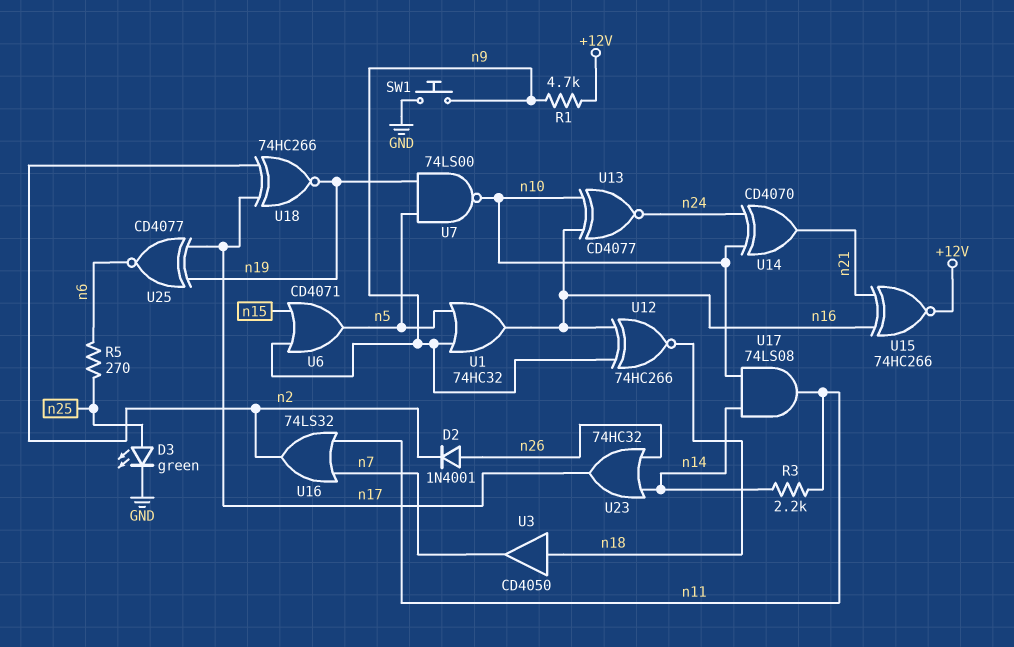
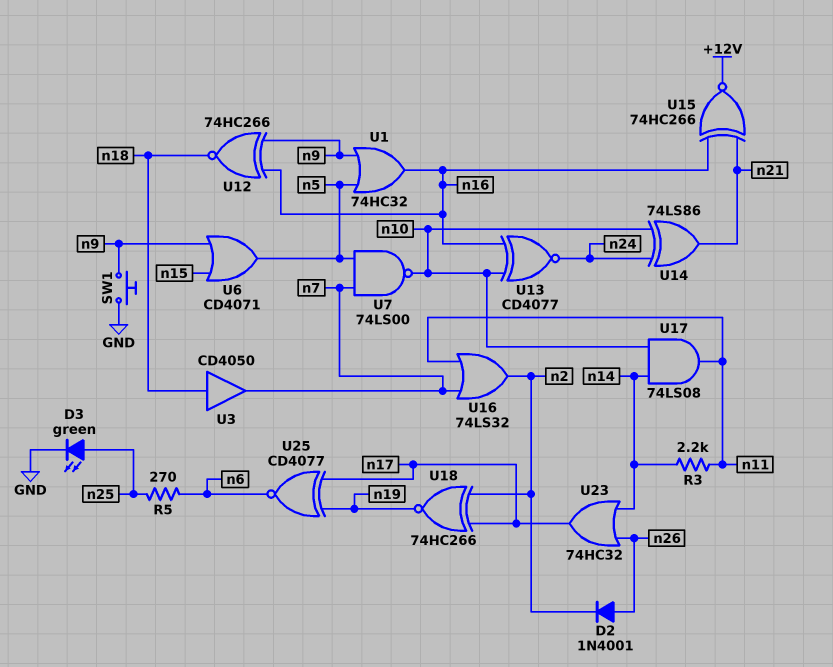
R1: 4.7k (+12V, n9) -> none
U7: NAND 74LS00 (in n5, in n19, out n10) -> NAND 74LS00 (in n5, in n7, out n10)
U14: XOR CD4070 (in n10, in n24, out n21) -> XOR 74LS86 (in n10, in n24, out n21)

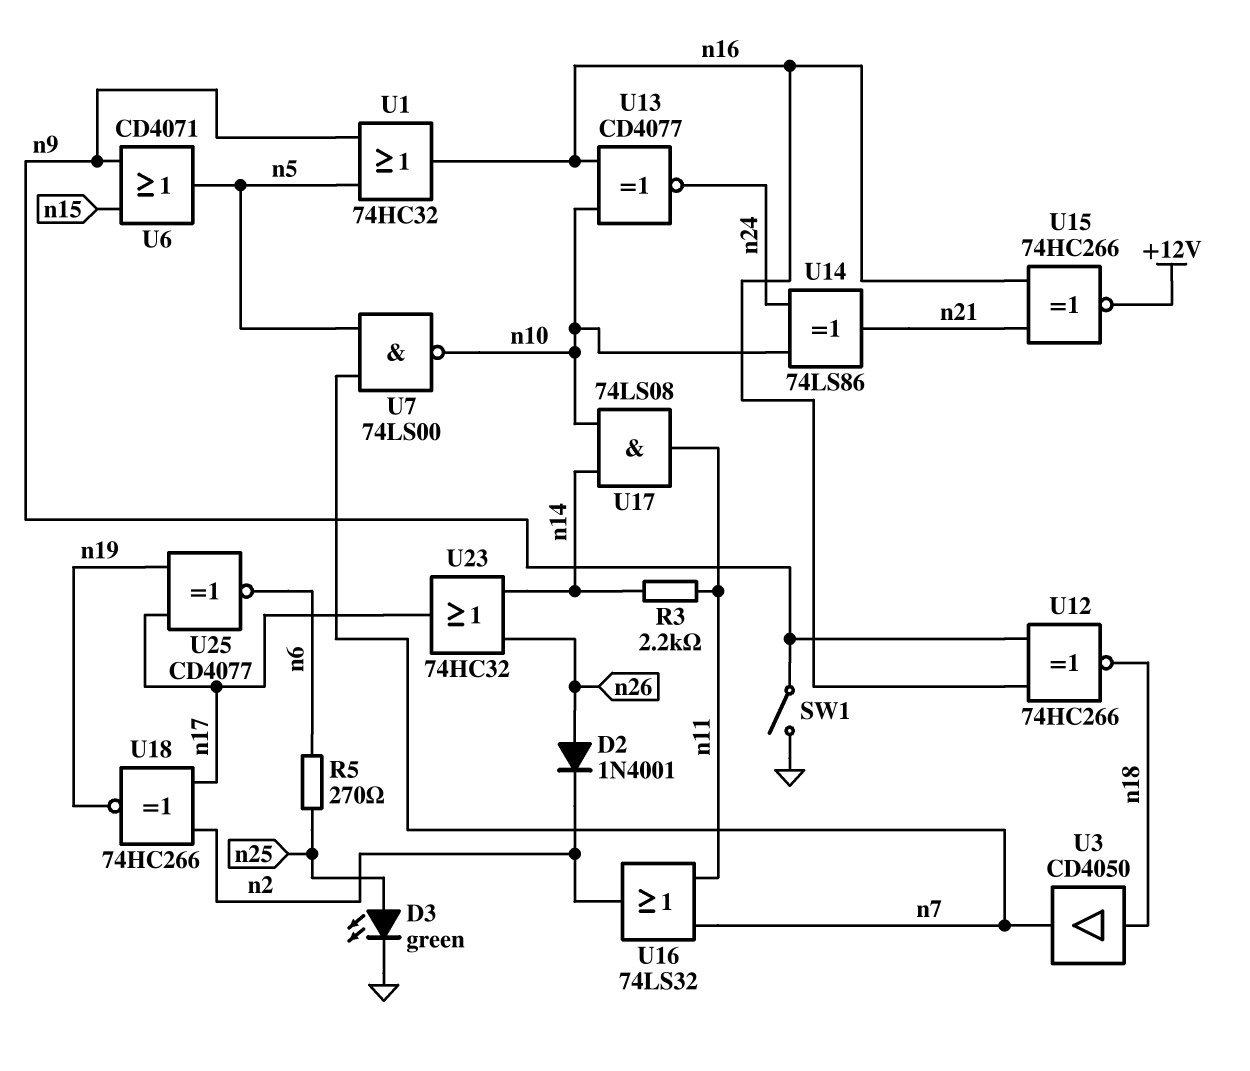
SW1: button (GND, n9) -> switch (GND, n9)

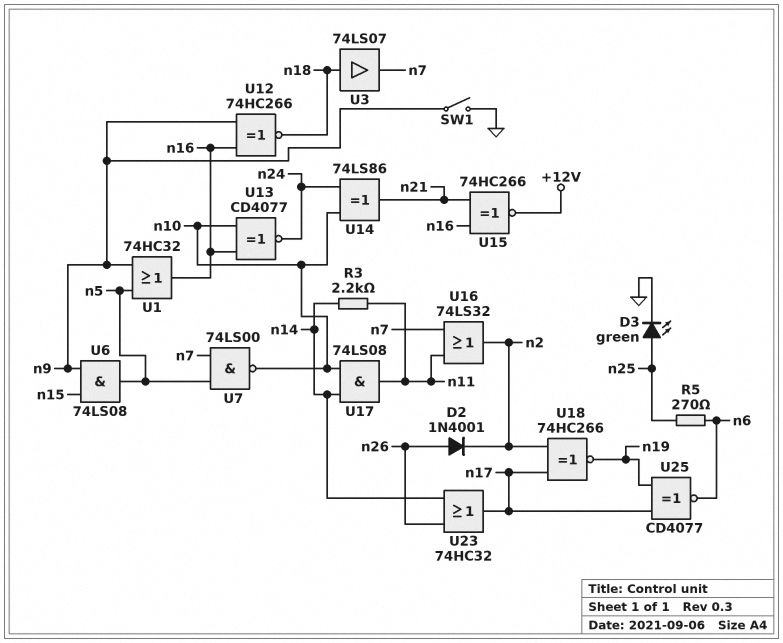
U3: buffer CD4050 (in n18, out n7) -> buffer 74LS07 (in n18, out n7)
U6: OR CD4071 (in n9, in n15, out n5) -> AND 74LS08 (in n9, in n15, out n5)

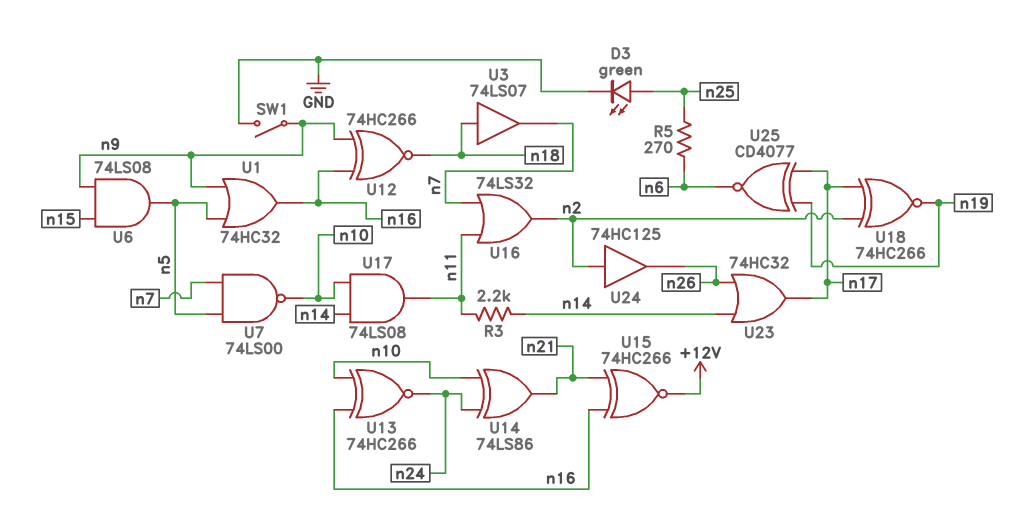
D2: diode 1N4001 (A n26, K n2) -> none
U13: XNOR CD4077 (in n10, in n16, out n24) -> XNOR 74HC266 (in n10, in n16, out n24)
U24: none -> buffer 74HC125 (in n2, out n26)

